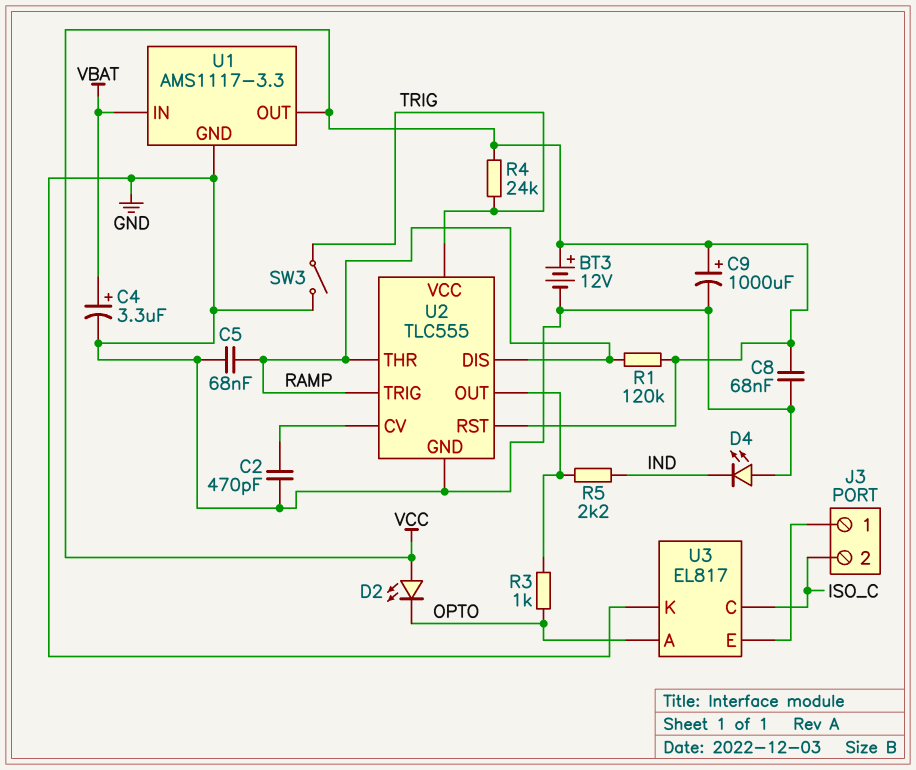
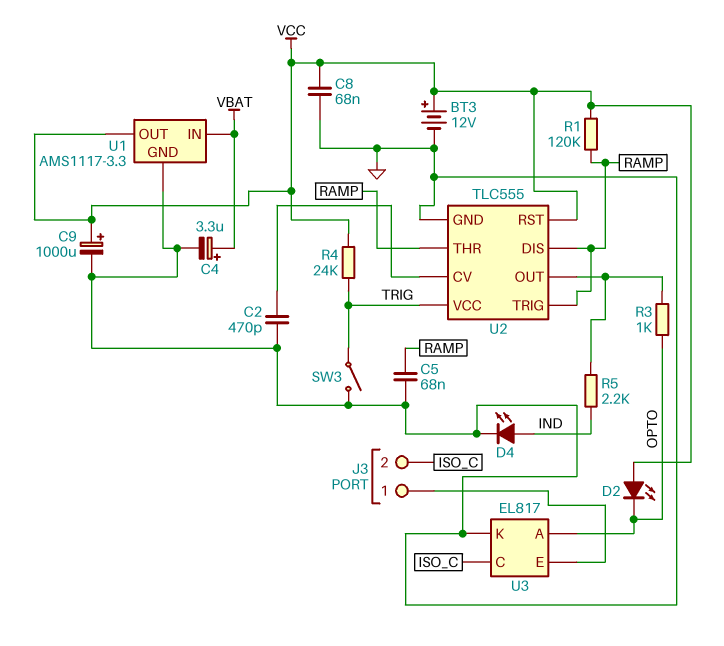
D4: LED (A GND, K IND) -> LED (A IND, K GND)

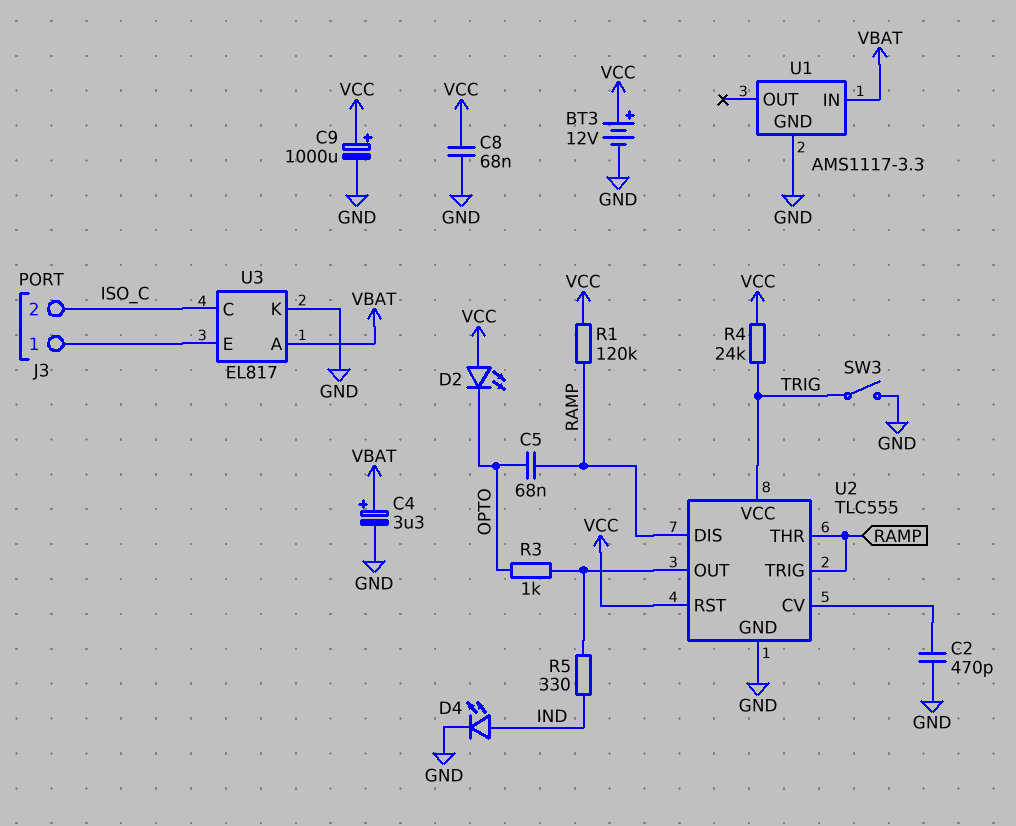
C5: 68nF (GND, RAMP) -> 68nF (OPTO, RAMP)
R5: 2.2k (IND, U2/OUT) -> 330 (IND, U2/OUT)
U1 pin OUT: VCC -> none
U3 pin A: OPTO -> VBAT

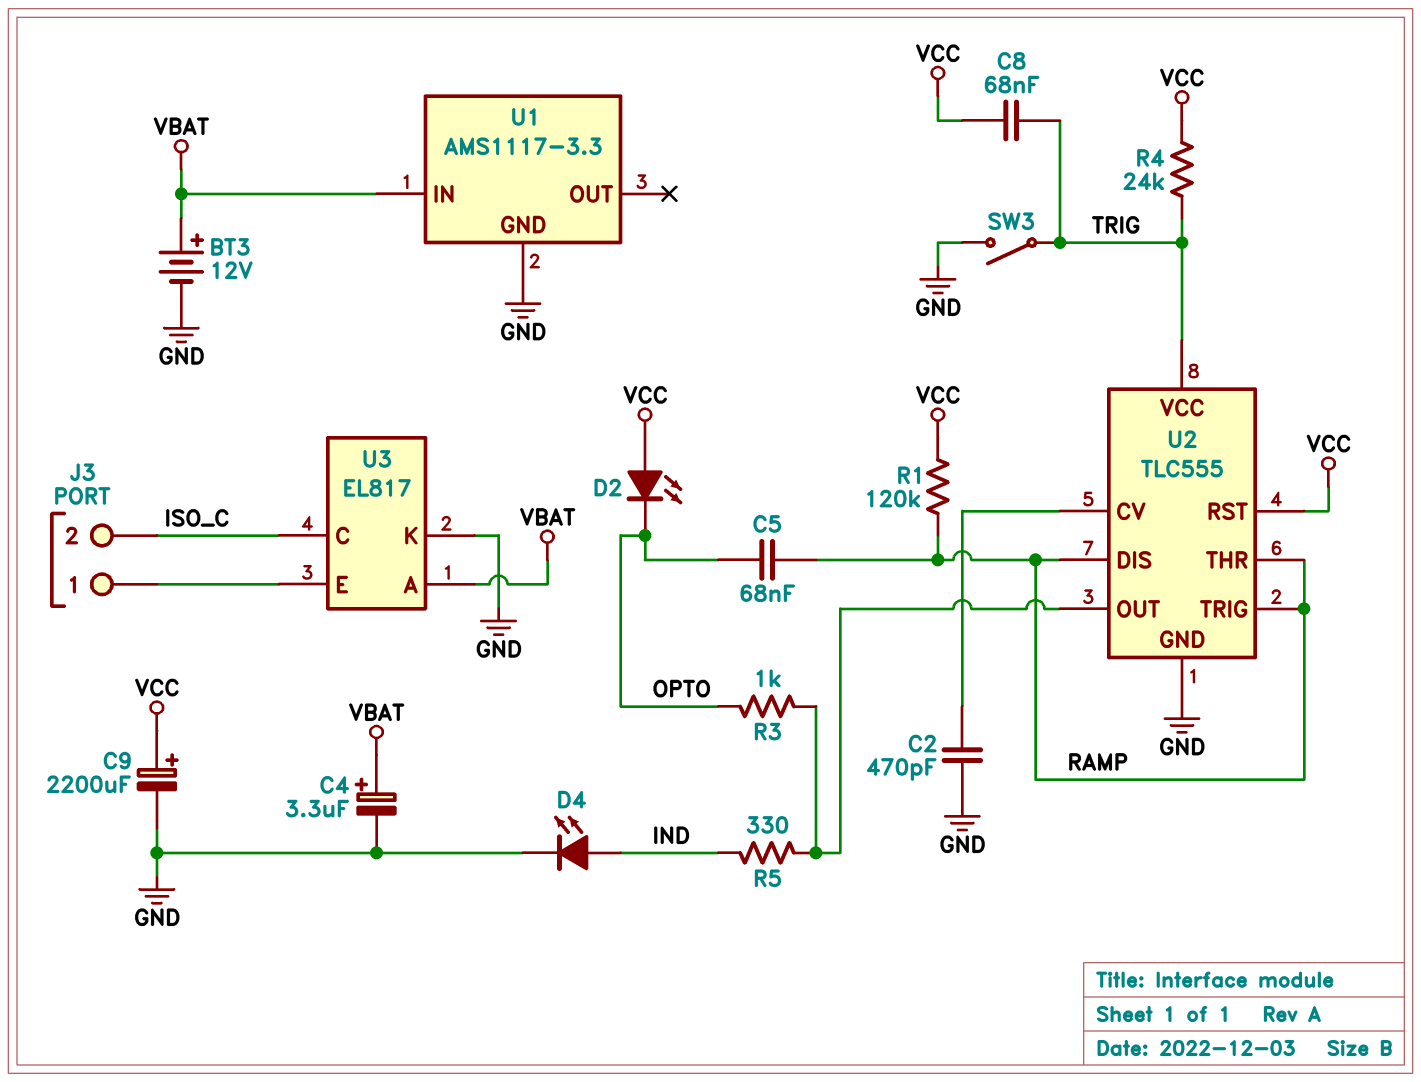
BT3: 12V (plus VCC, minus GND) -> 12V (plus VBAT, minus GND)
C8: 68nF (GND, VCC) -> 68nF (TRIG, VCC)
C9: 1000uF (plus VCC, minus GND) -> 2200uF (plus VCC, minus GND)

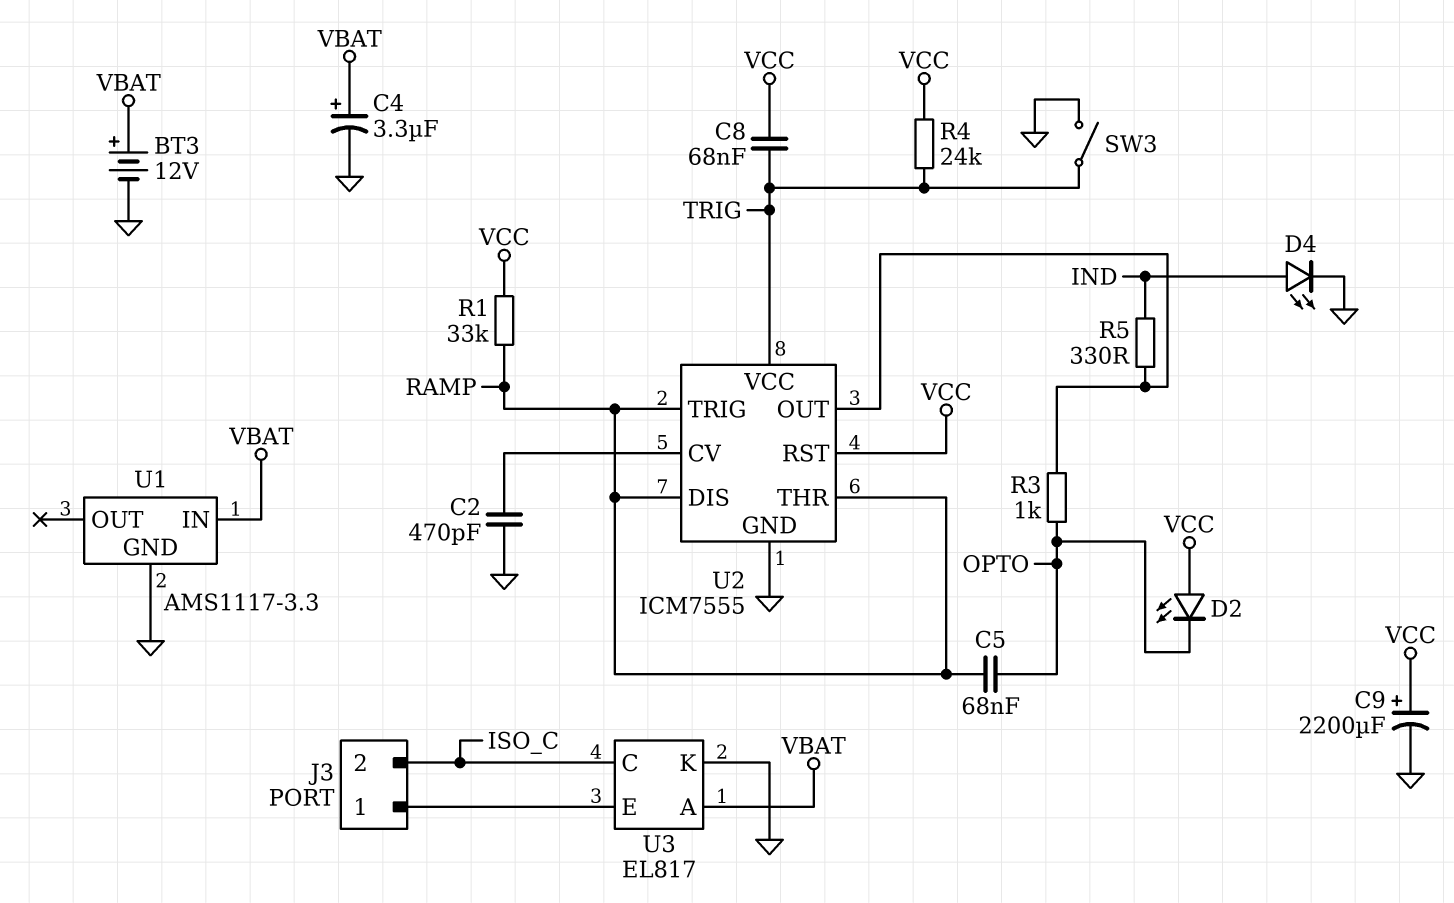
R1: 120k (RAMP, VCC) -> 33k (RAMP, VCC)
U2: TLC555 -> ICM7555

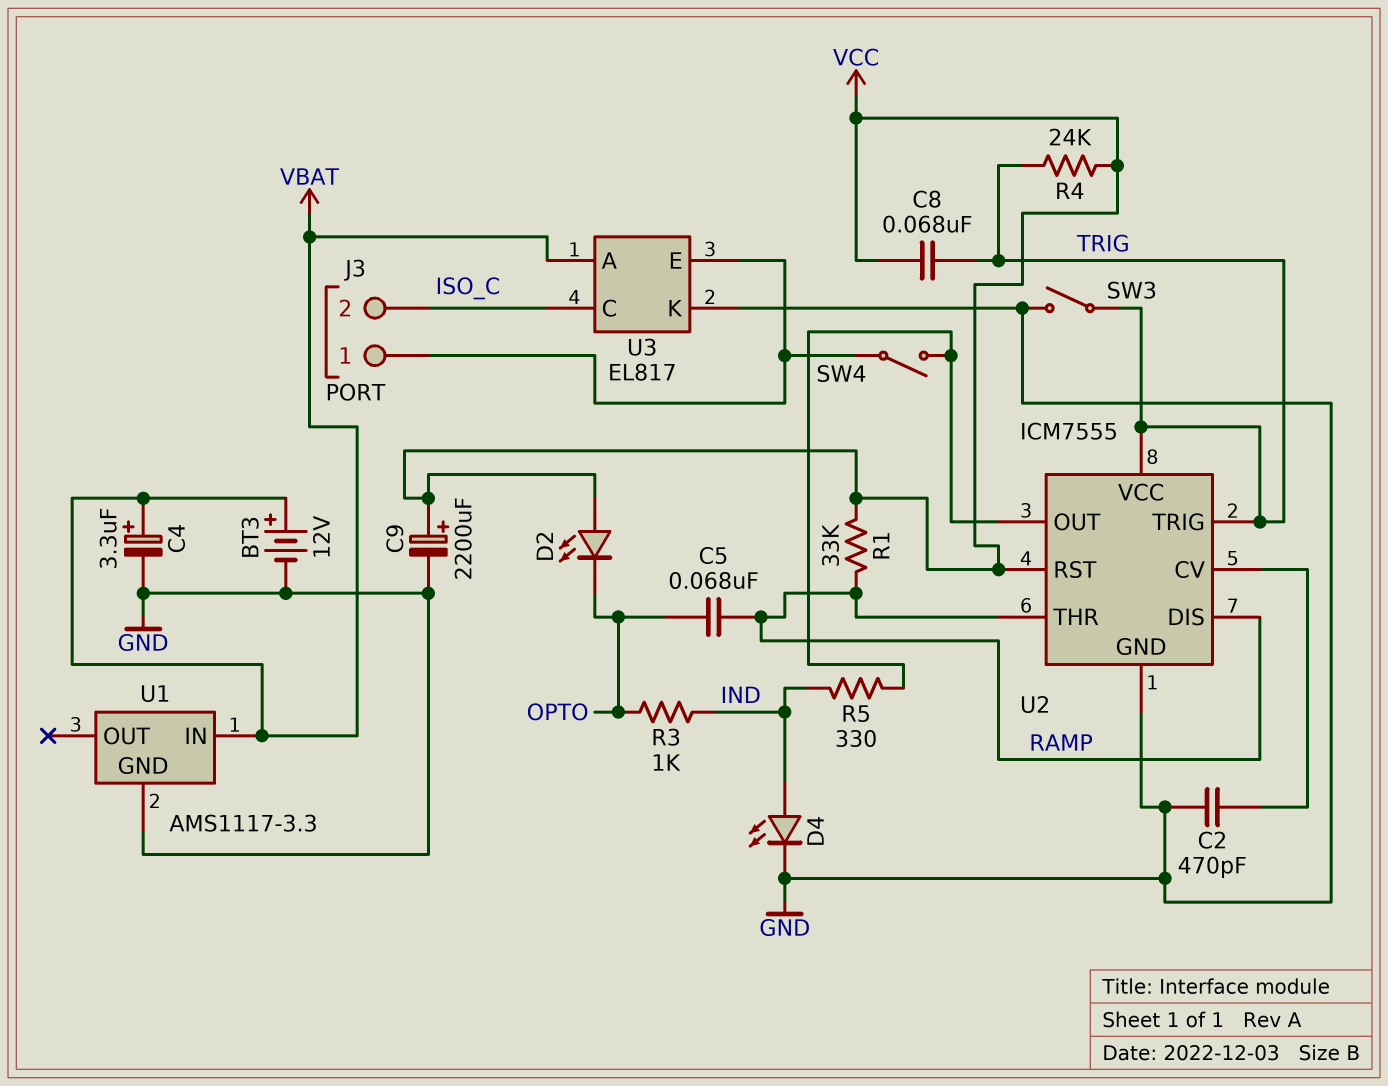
R3: 1k (OPTO, U2/OUT) -> 1k (IND, OPTO)
SW4: none -> switch (J3/1, U2/OUT)
U2 pin TRIG: RAMP -> TRIG

